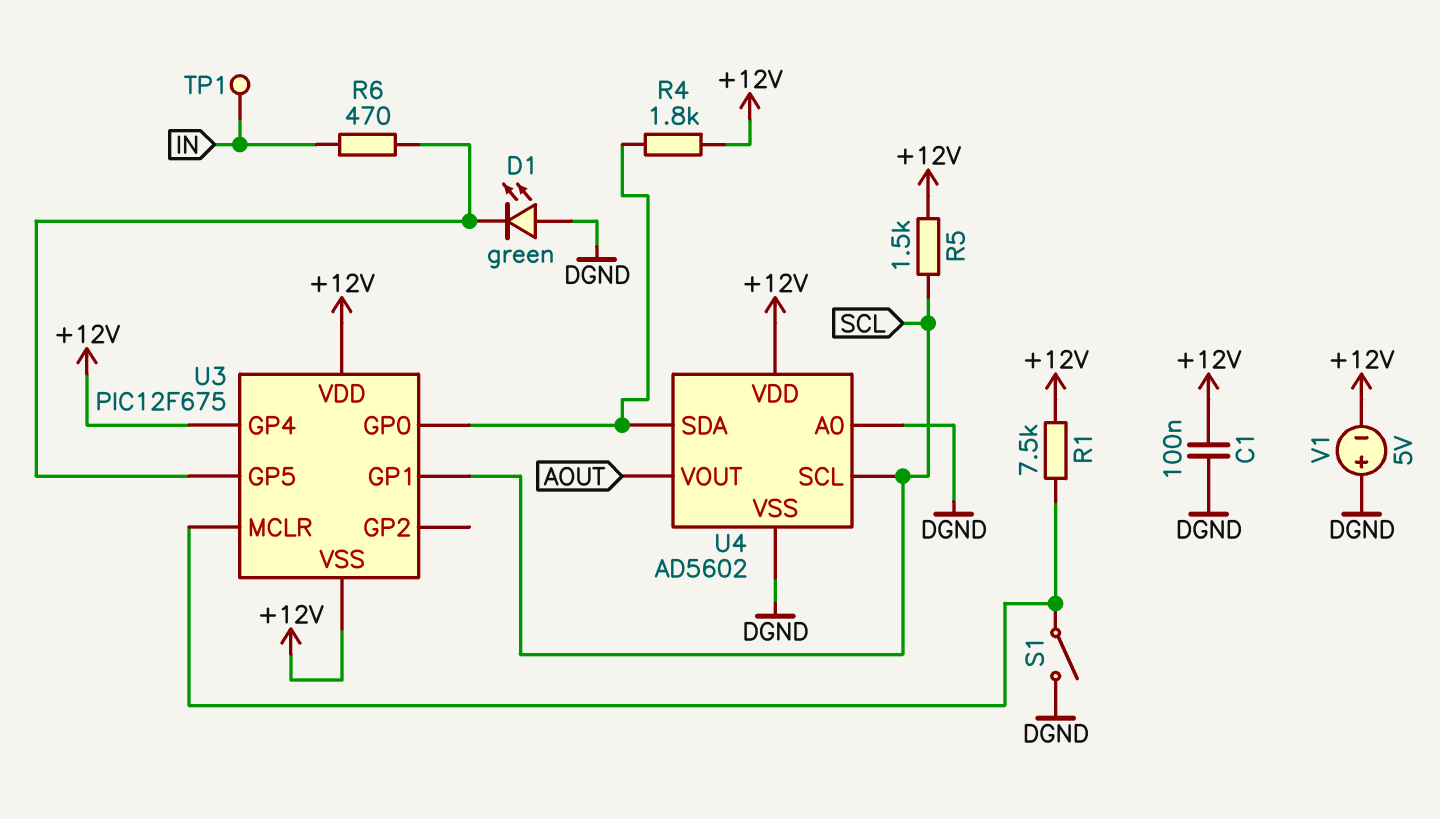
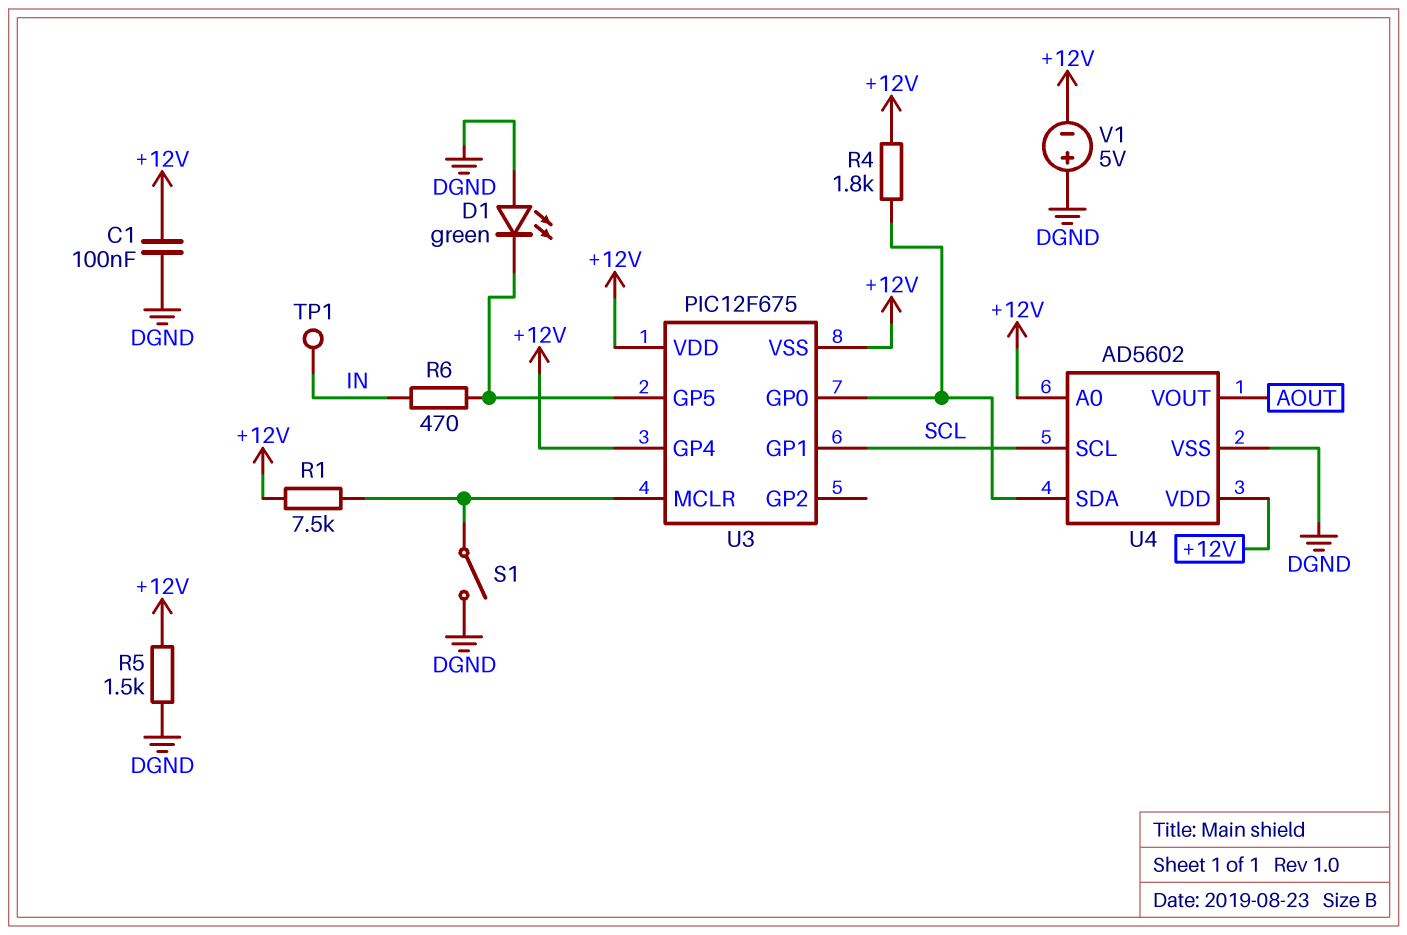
R5: 1.5k (+12V, SCL) -> 1.5k (+12V, DGND)
U4 pin A0: DGND -> +12V

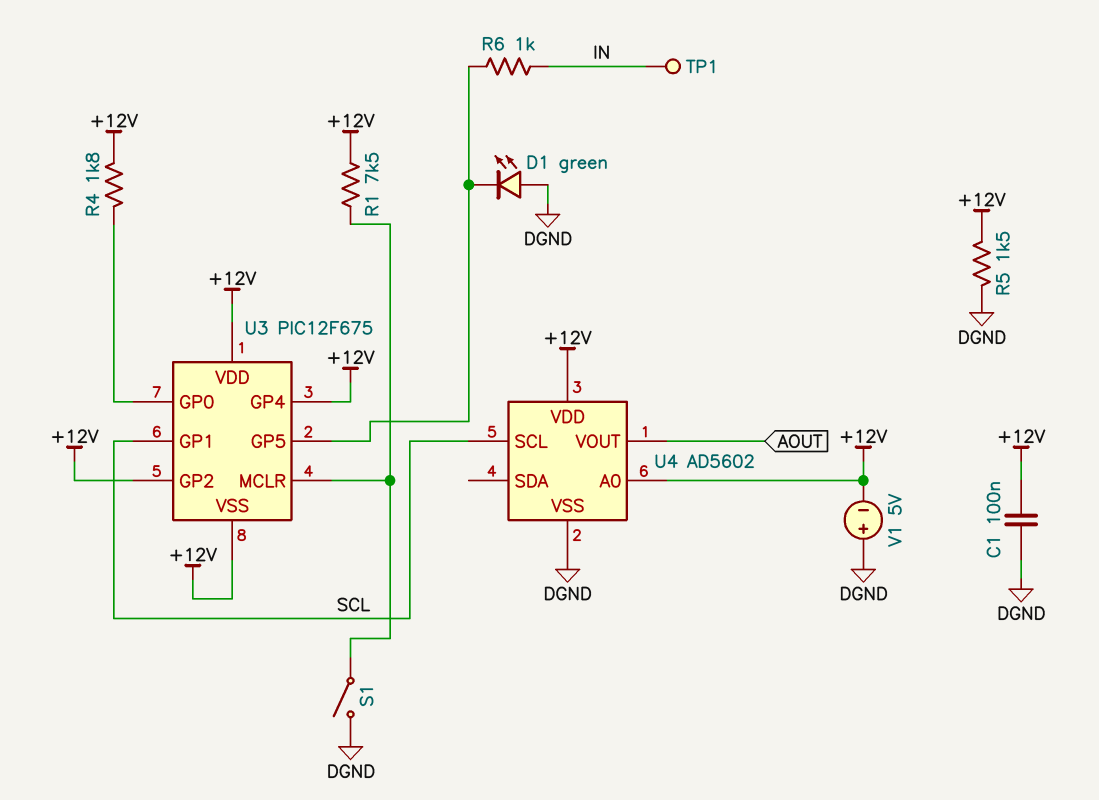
R6: 470 (IN, U3/GP5) -> 1k (IN, U3/GP5)
U3 pin GP2: none -> +12V
U4 pin SDA: U3/GP0 -> none

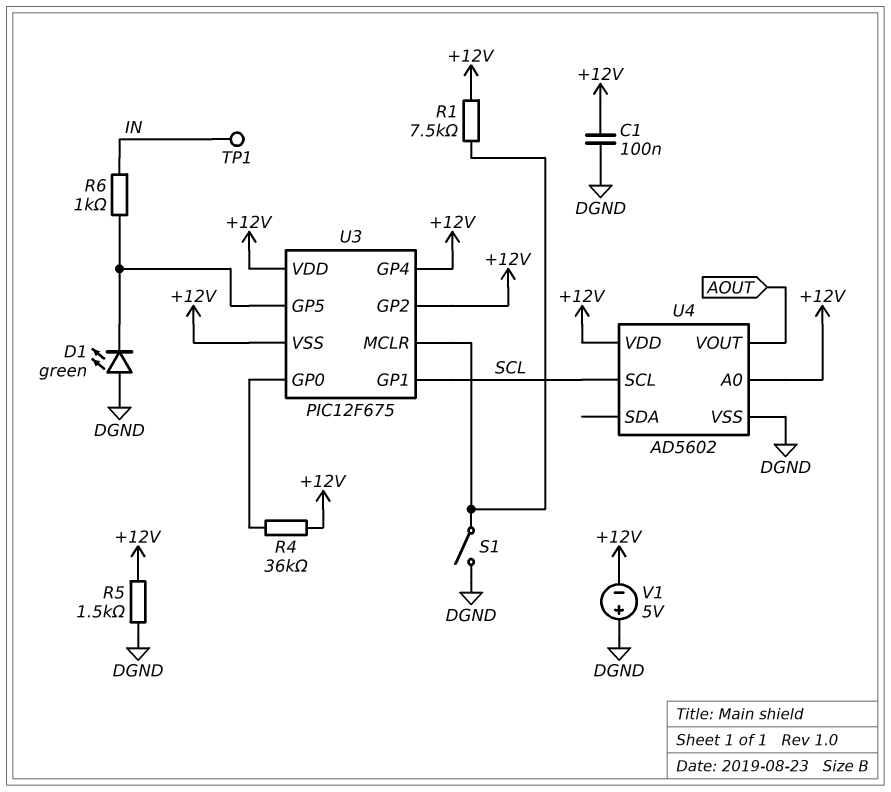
R4: 1.8k (+12V, U3/GP0) -> 36k (+12V, U3/GP0)

